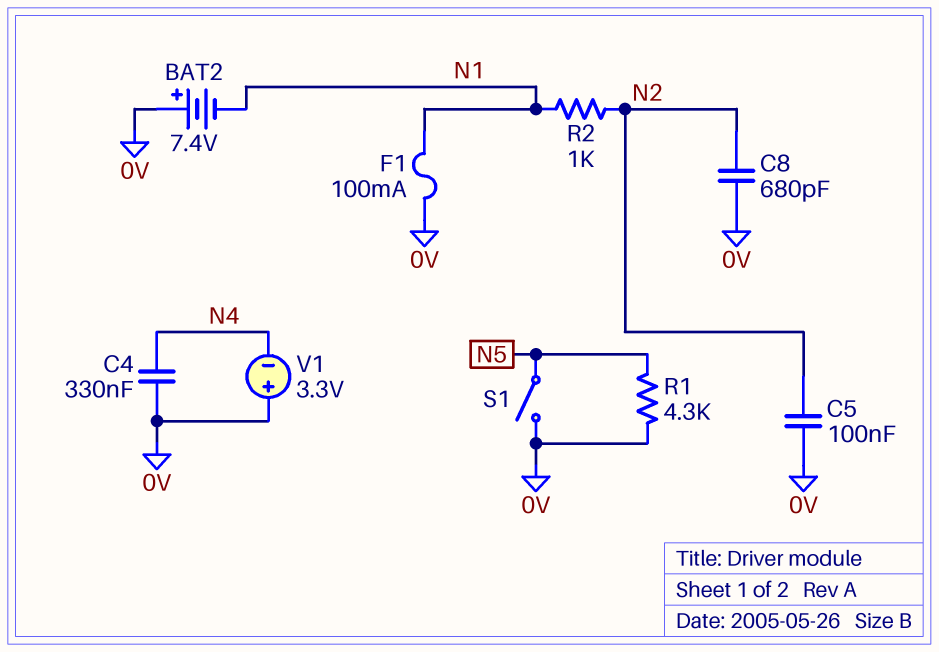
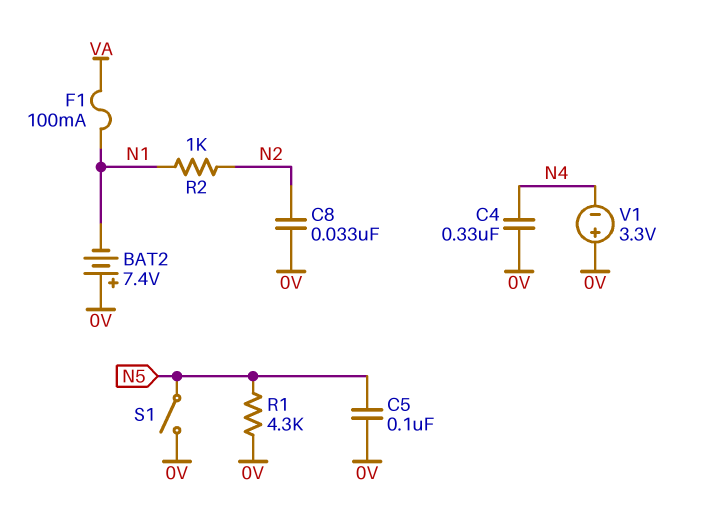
C5: 100nF (0V, N2) -> 100nF (0V, N5)
C8: 680pF (0V, N2) -> 33nF (0V, N2)
F1: 100mA (0V, N1) -> 100mA (N1, VA)

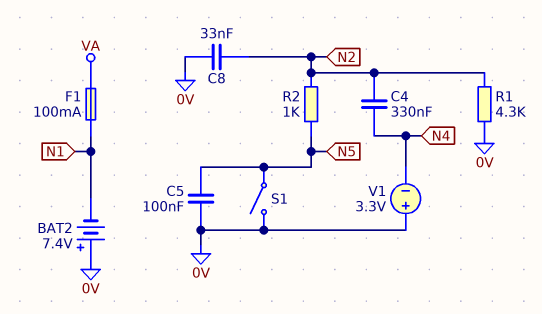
C4: 330nF (0V, N4) -> 330nF (N2, N4)
R1: 4.3k (0V, N5) -> 4.3k (0V, N2)
R2: 1k (N1, N2) -> 1k (N2, N5)

